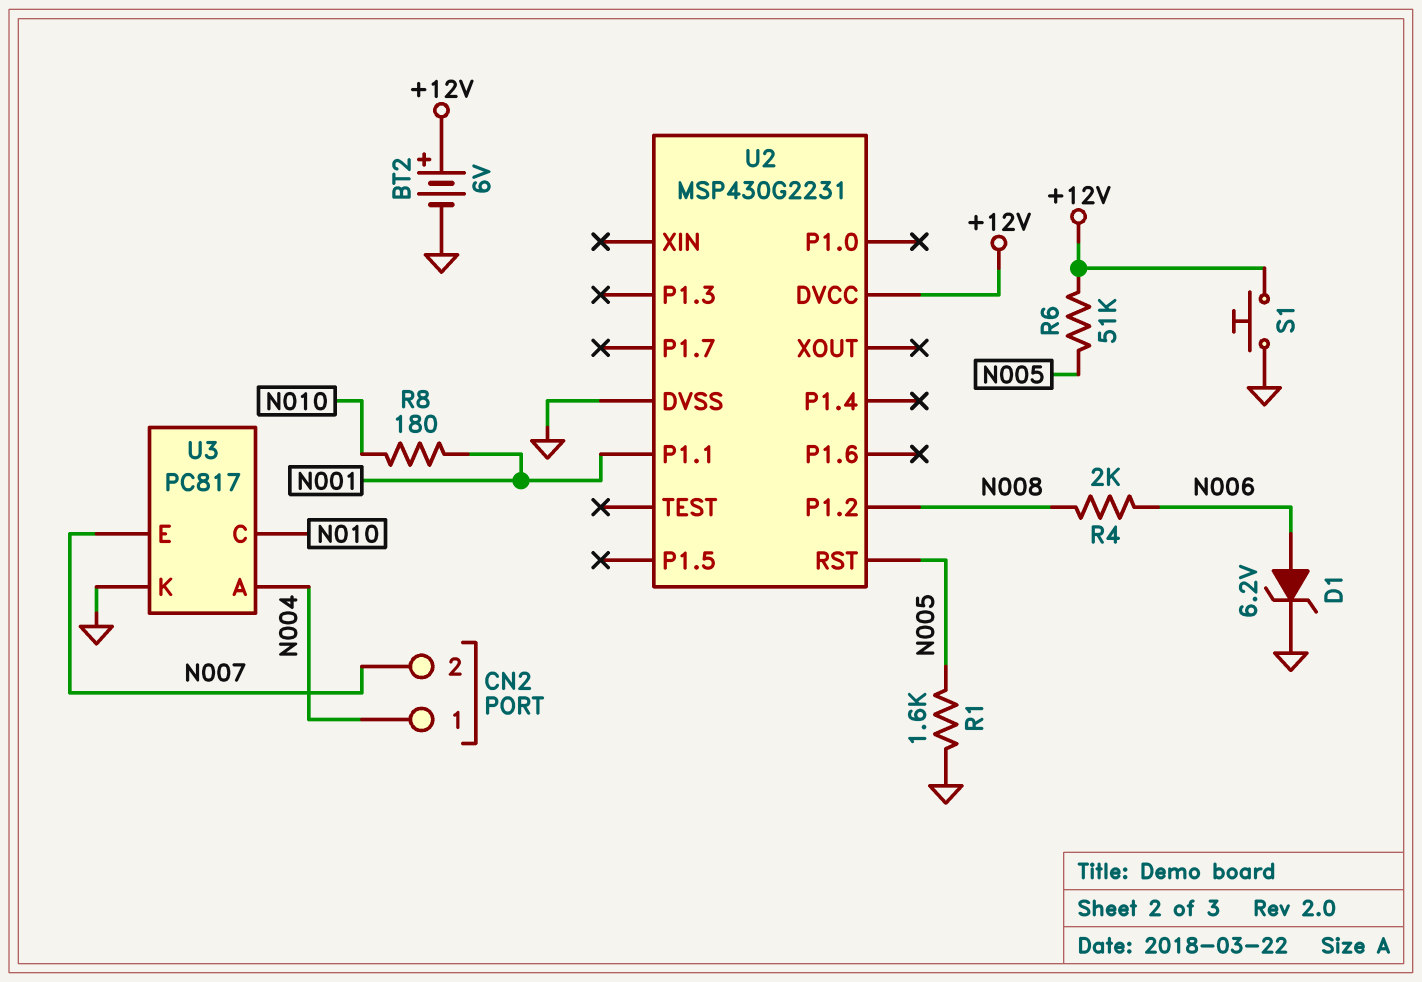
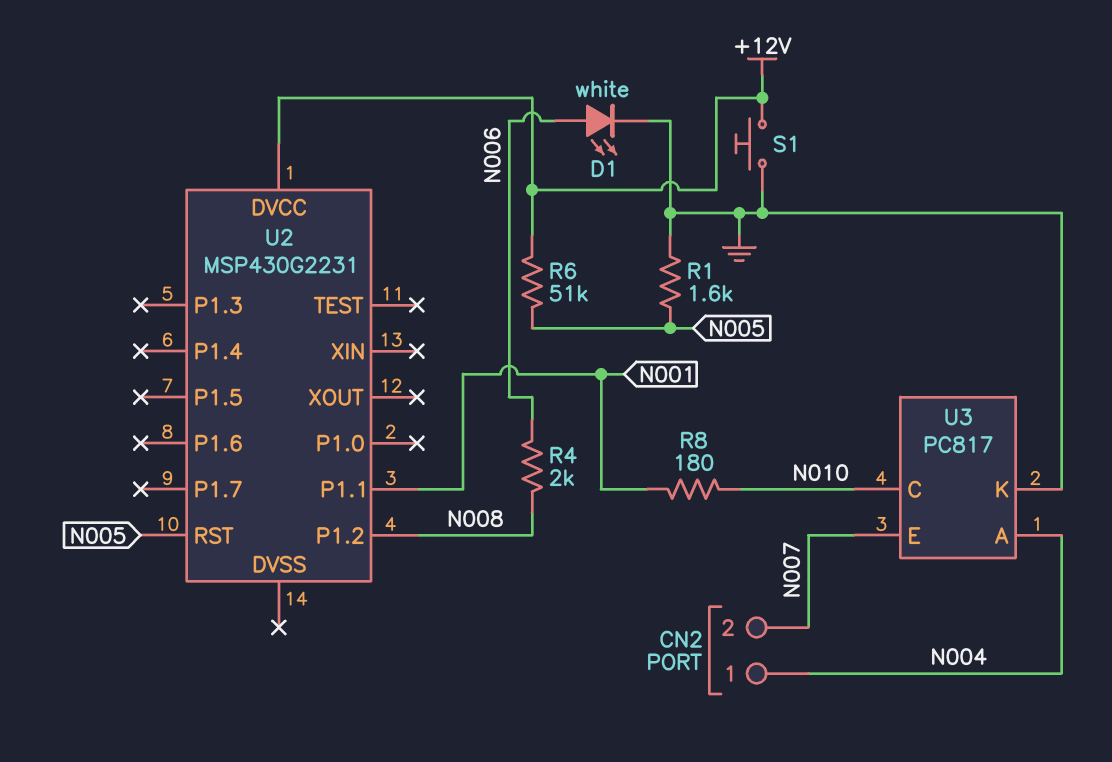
BT2: 6V (plus +12V, minus GND) -> none
D1: zener 6.2V (A N006, K GND) -> LED white (A N006, K GND)
U2 pin DVSS: GND -> none

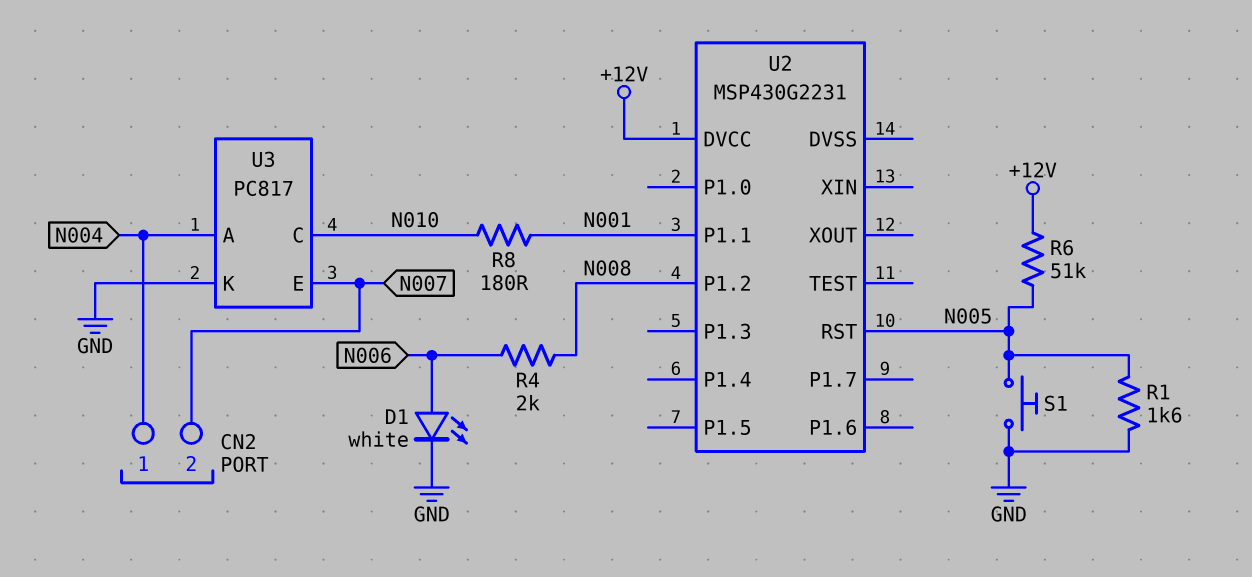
S1: button (+12V, GND) -> button (GND, N005)

